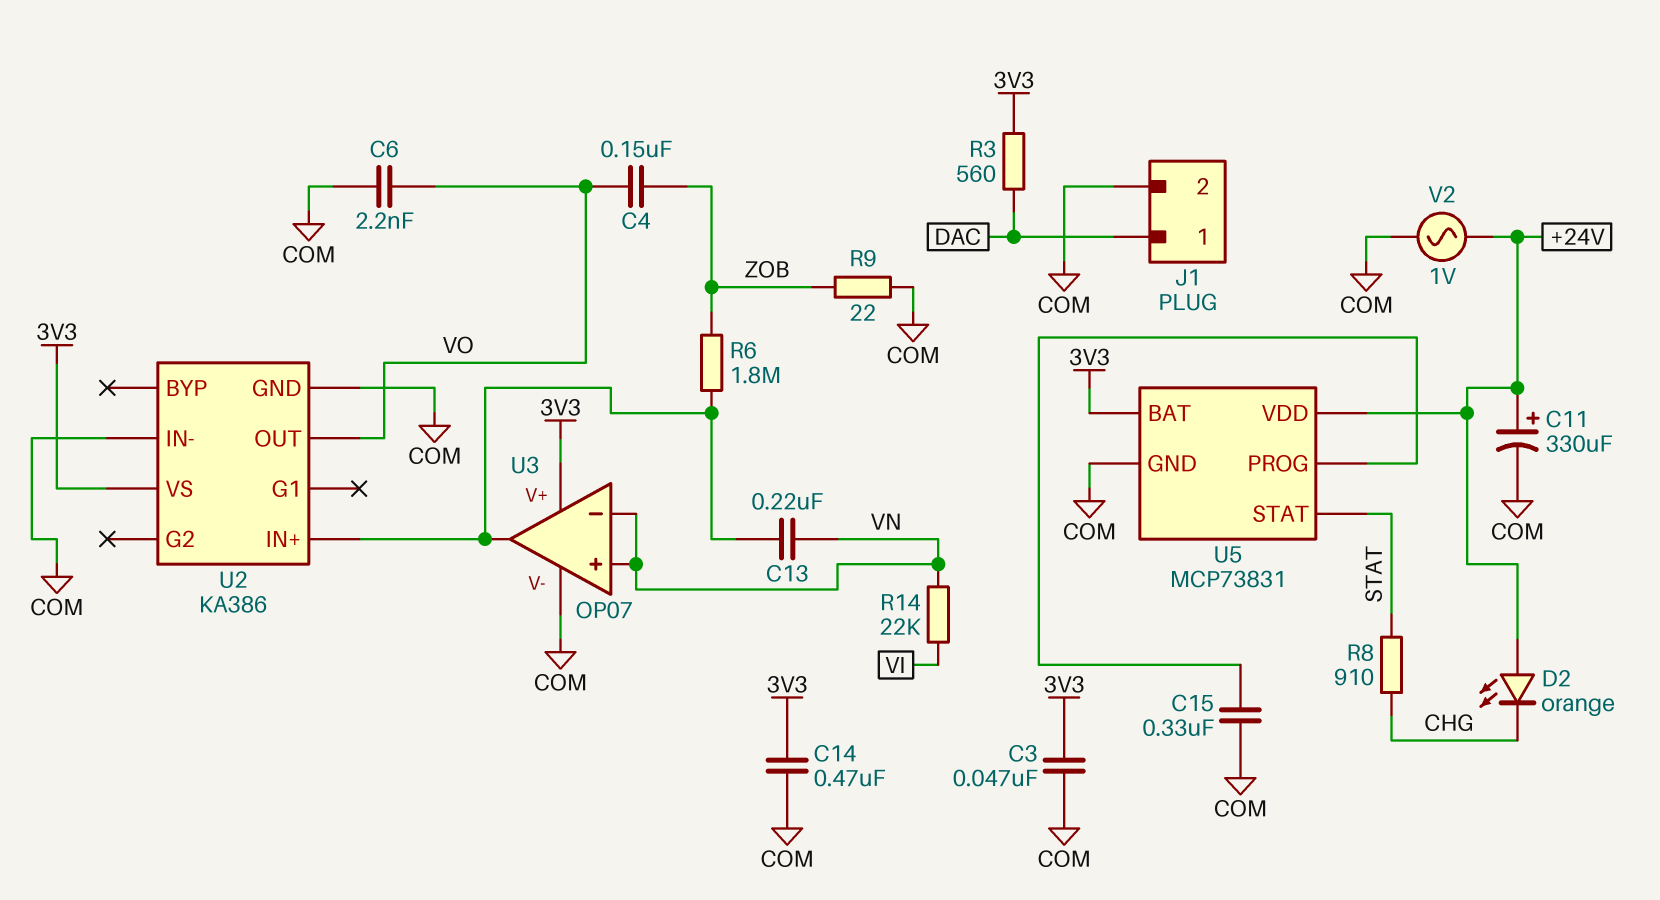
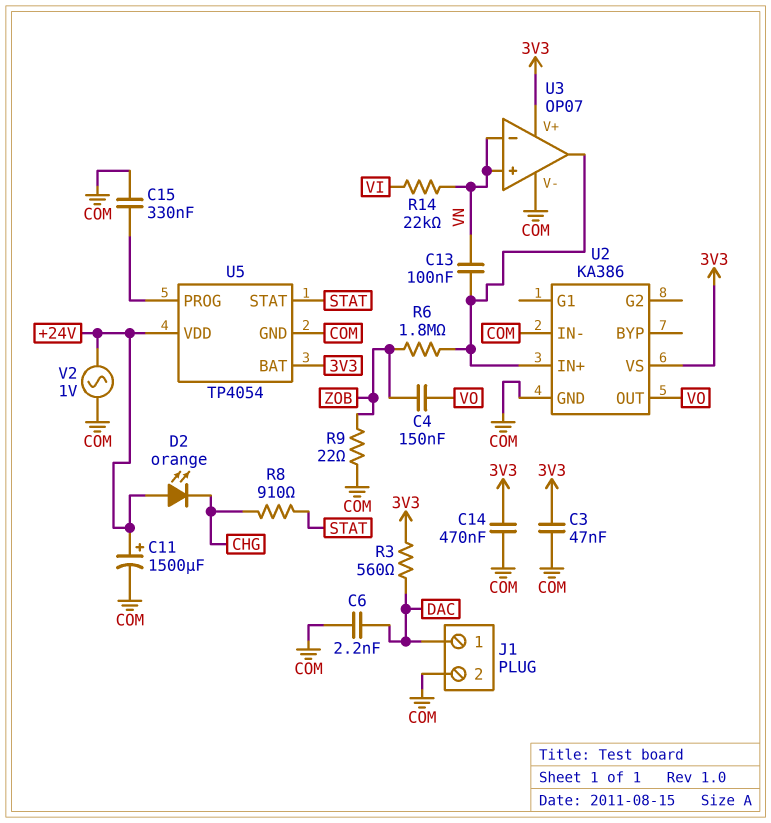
C6: 2.2nF (COM, VO) -> 2.2nF (COM, DAC)
C11: 330uF (plus +24V, minus COM) -> 1500uF (plus +24V, minus COM)
C13: 220nF (U2/IN+, VN) -> 100nF (U2/IN+, VN)
U5: MCP73831 -> TP4054

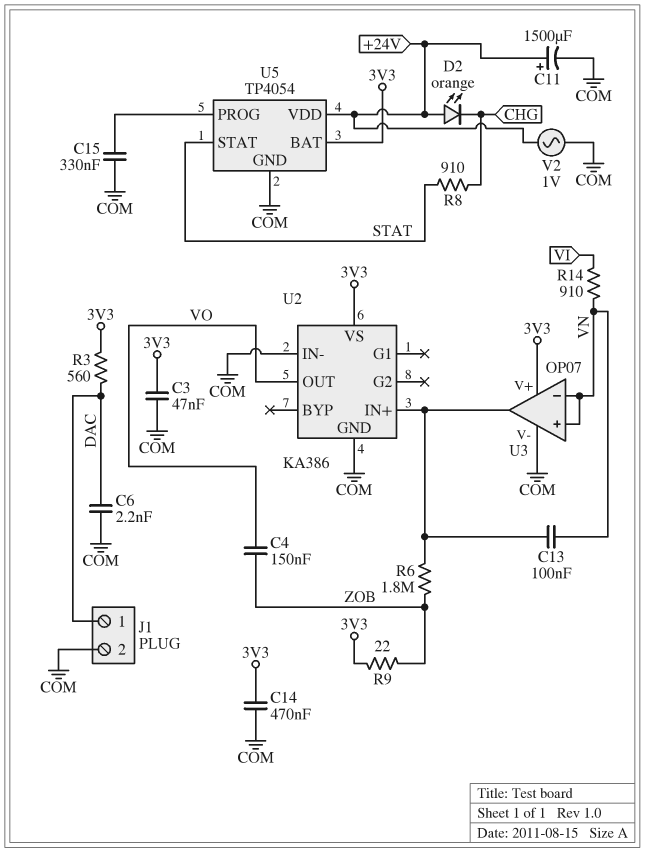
R9: 22 (COM, ZOB) -> 22 (3V3, ZOB)
R14: 22k (VI, VN) -> 910 (VI, VN)

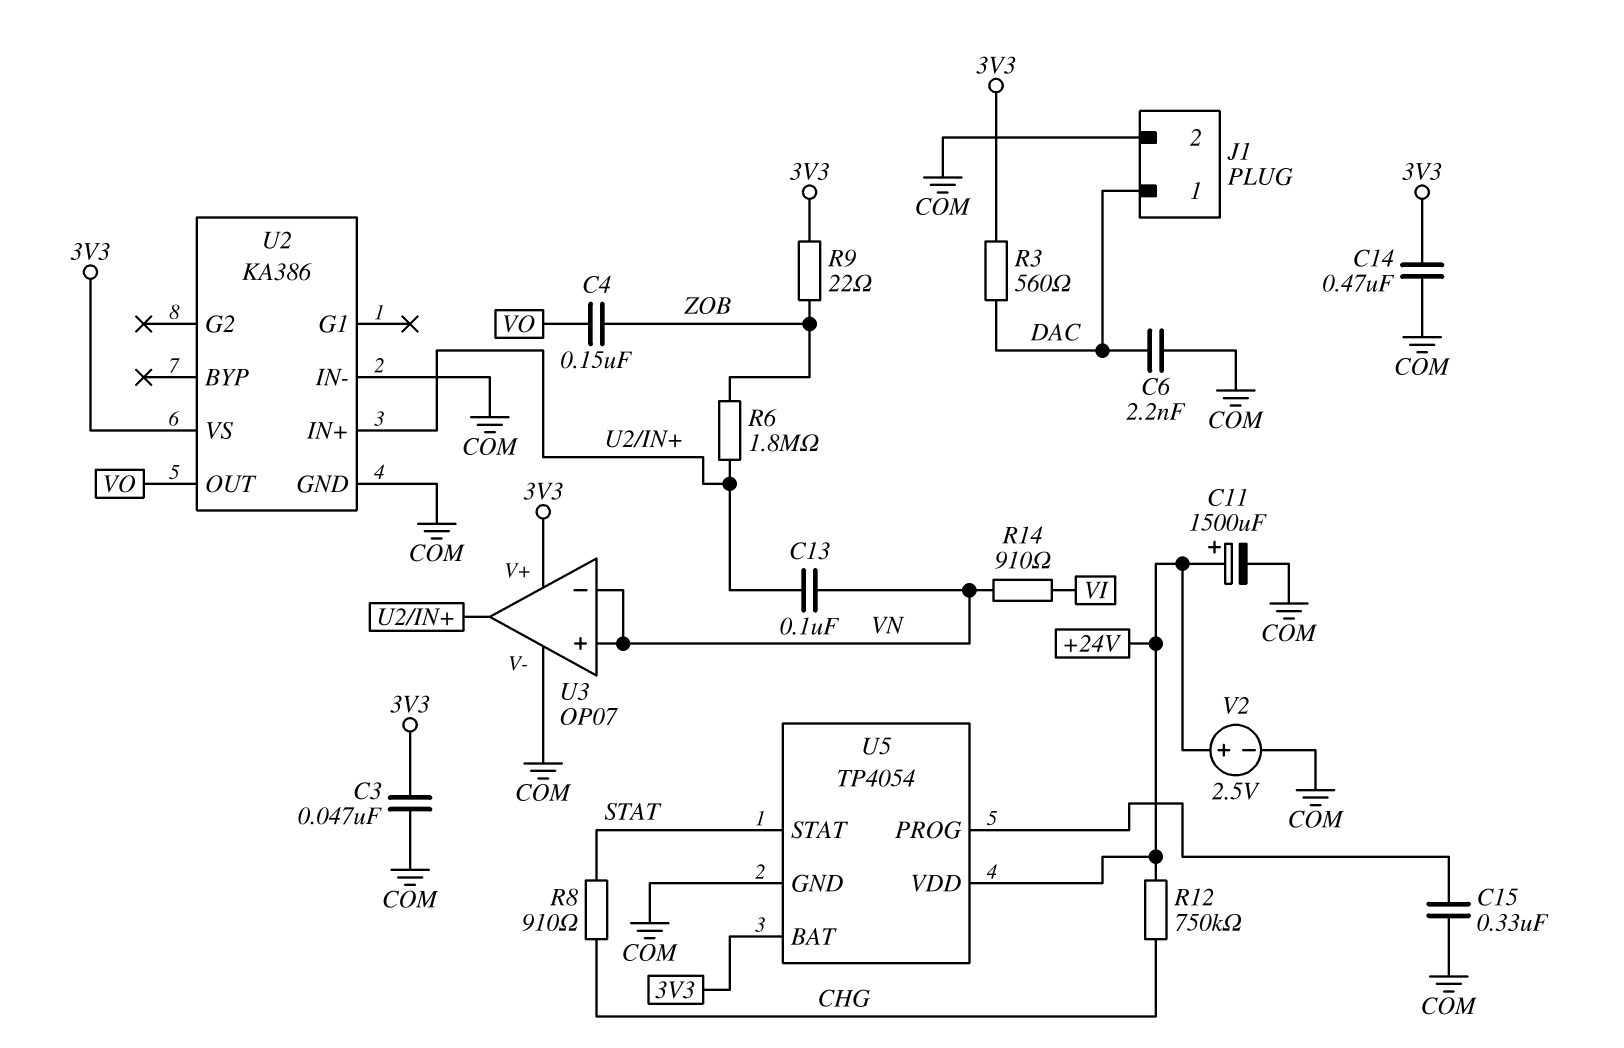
D2: LED orange (A +24V, K CHG) -> none
R12: none -> 750k (+24V, CHG)
V2: AC 1V (+24V, COM) -> 2.5V (plus +24V, minus COM)

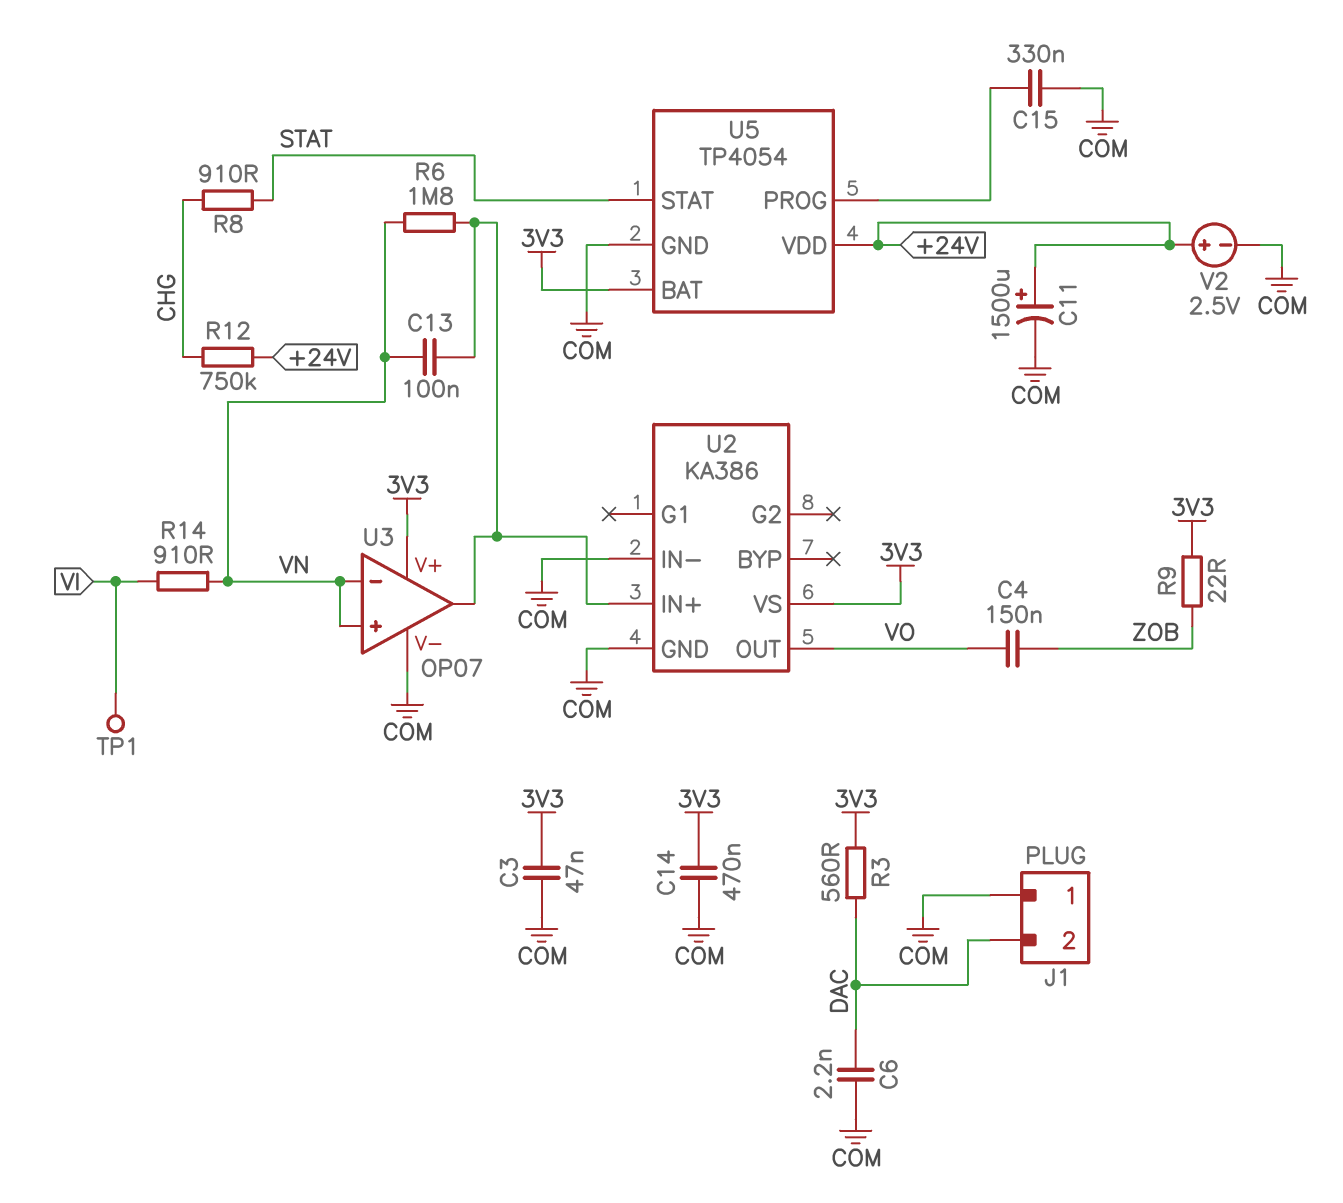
J1 pin 1: DAC -> COM
J1 pin 2: COM -> DAC
R6: 1.8M (U2/IN+, ZOB) -> 1.8M (U2/IN+, VN)
TP1: none -> test point (VI)

